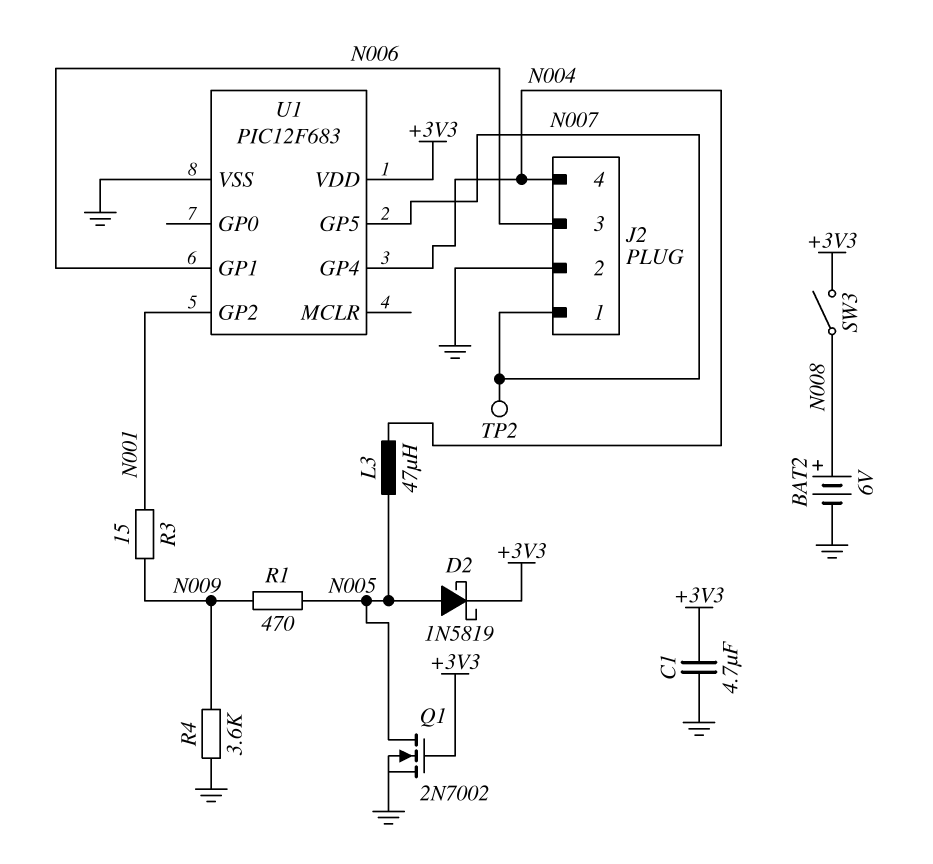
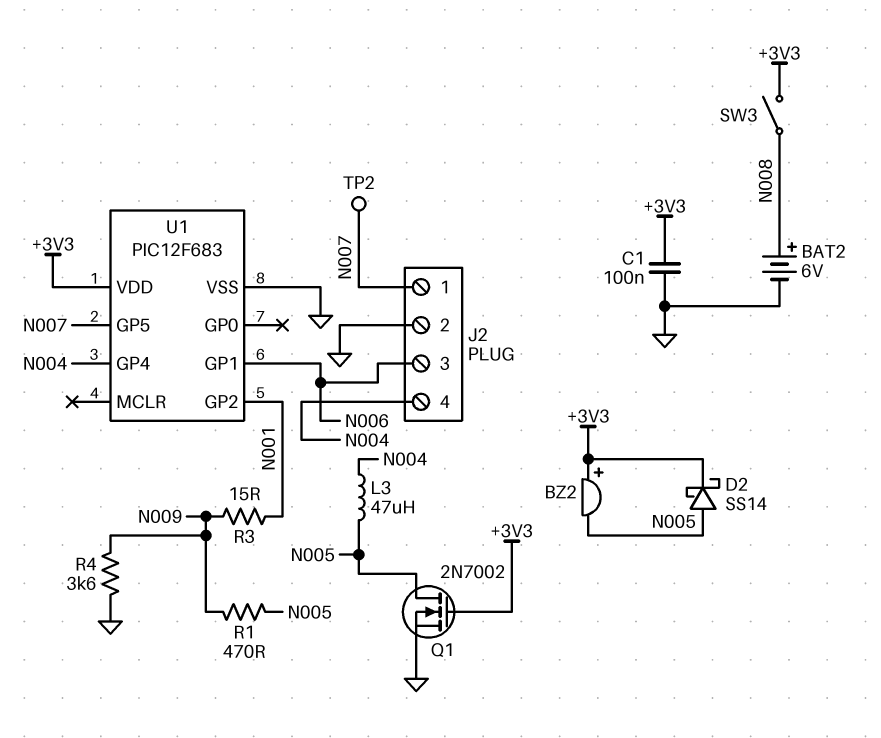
BZ2: none -> buzzer (plus +3V3, minus N005)
C1: 4.7uF (+3V3, GND) -> 100nF (+3V3, GND)
D2: schottky 1N5819 (A N005, K +3V3) -> schottky SS14 (A N005, K +3V3)

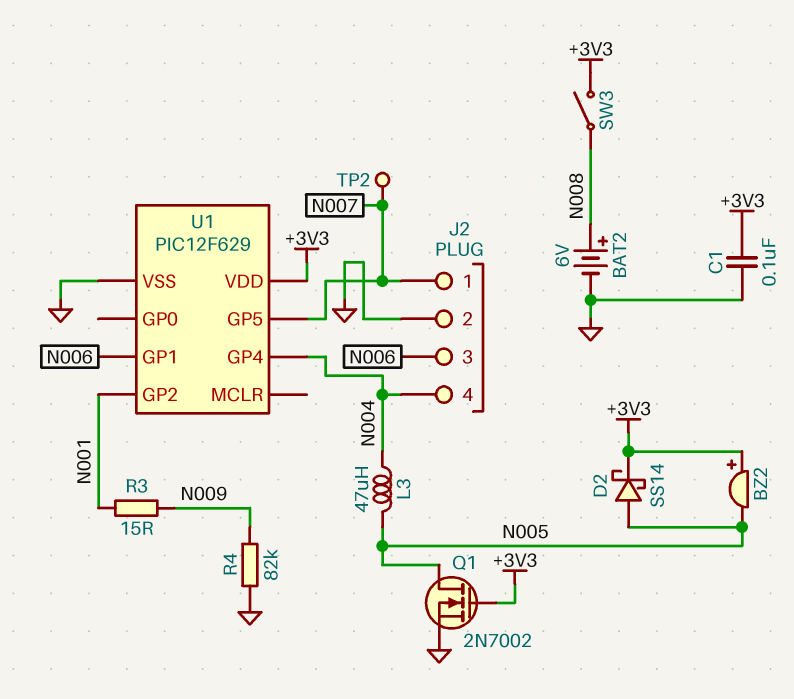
R1: 470 (N005, N009) -> none
R4: 3.6k (GND, N009) -> 82k (GND, N009)
U1: PIC12F683 -> PIC12F629

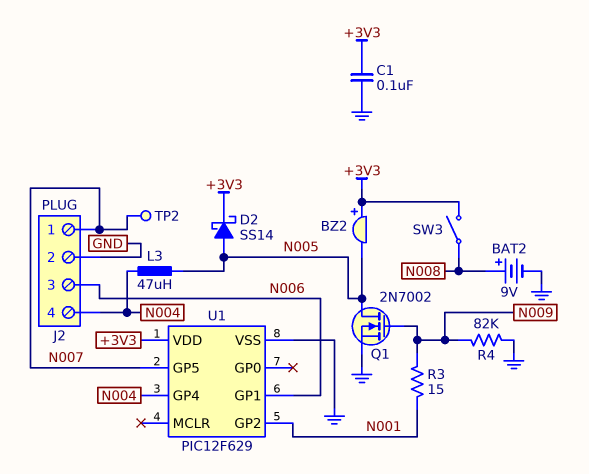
BAT2: 6V (plus N008, minus GND) -> 9V (plus N008, minus GND)
Q1: NMOS 2N7002 (G +3V3, D N005, S GND) -> NMOS 2N7002 (G N009, D N005, S GND)

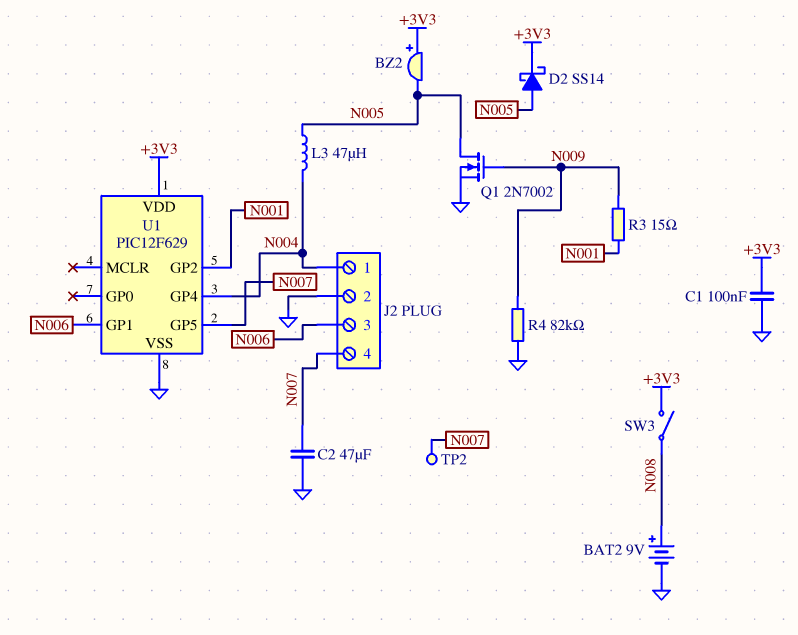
C2: none -> 47uF (GND, N007)
J2 pin 1: N007 -> N004
J2 pin 4: N004 -> N007

